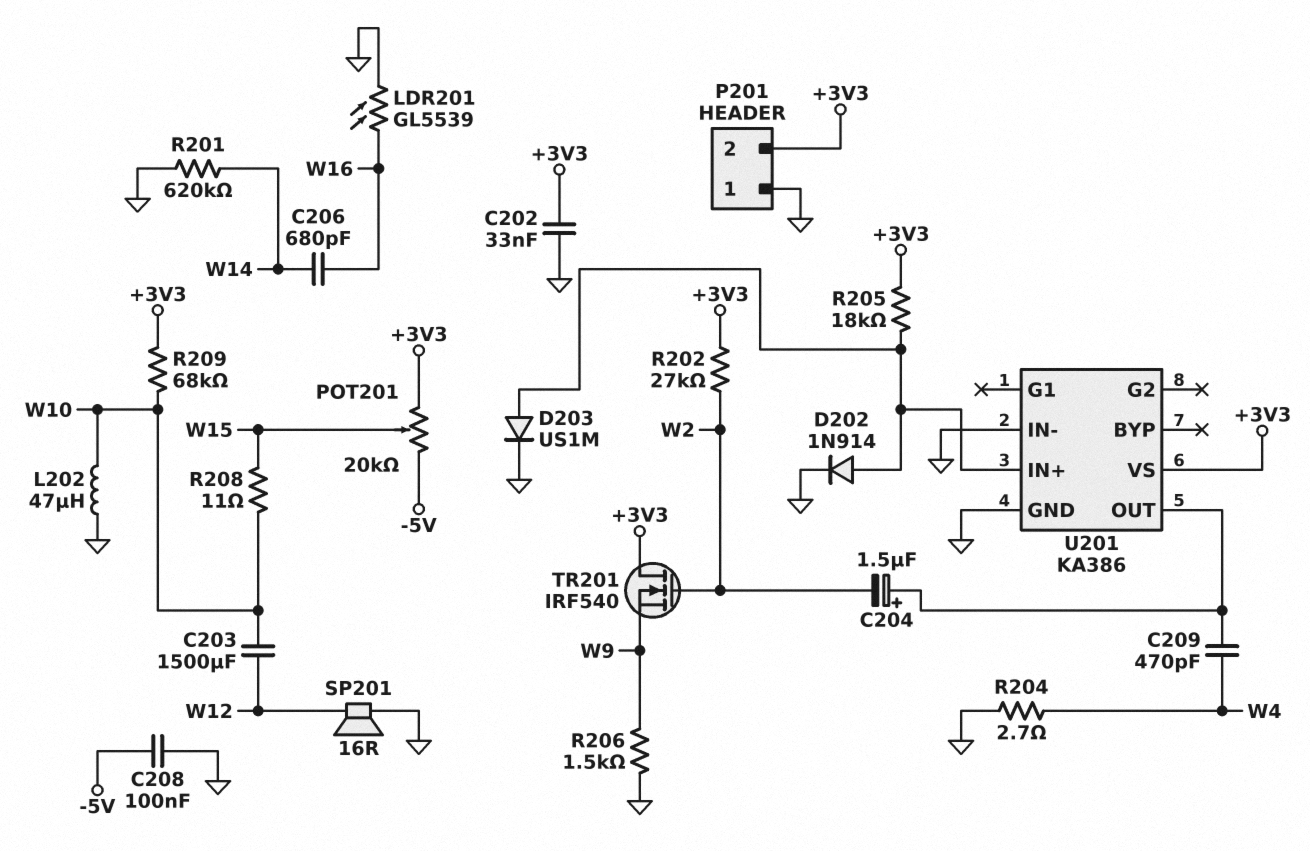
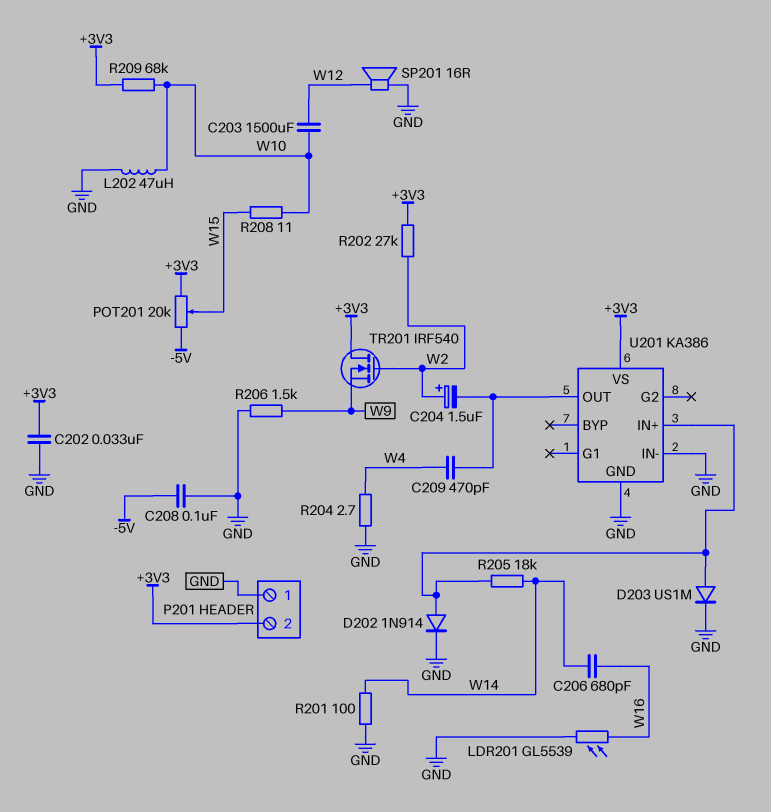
C204: 1.5uF (plus U201/OUT, minus W2) -> 1.5uF (plus W2, minus U201/OUT)
R201: 620k (GND, W14) -> 100 (GND, W14)
R205: 18k (+3V3, U201/IN+) -> 18k (U201/IN+, W14)

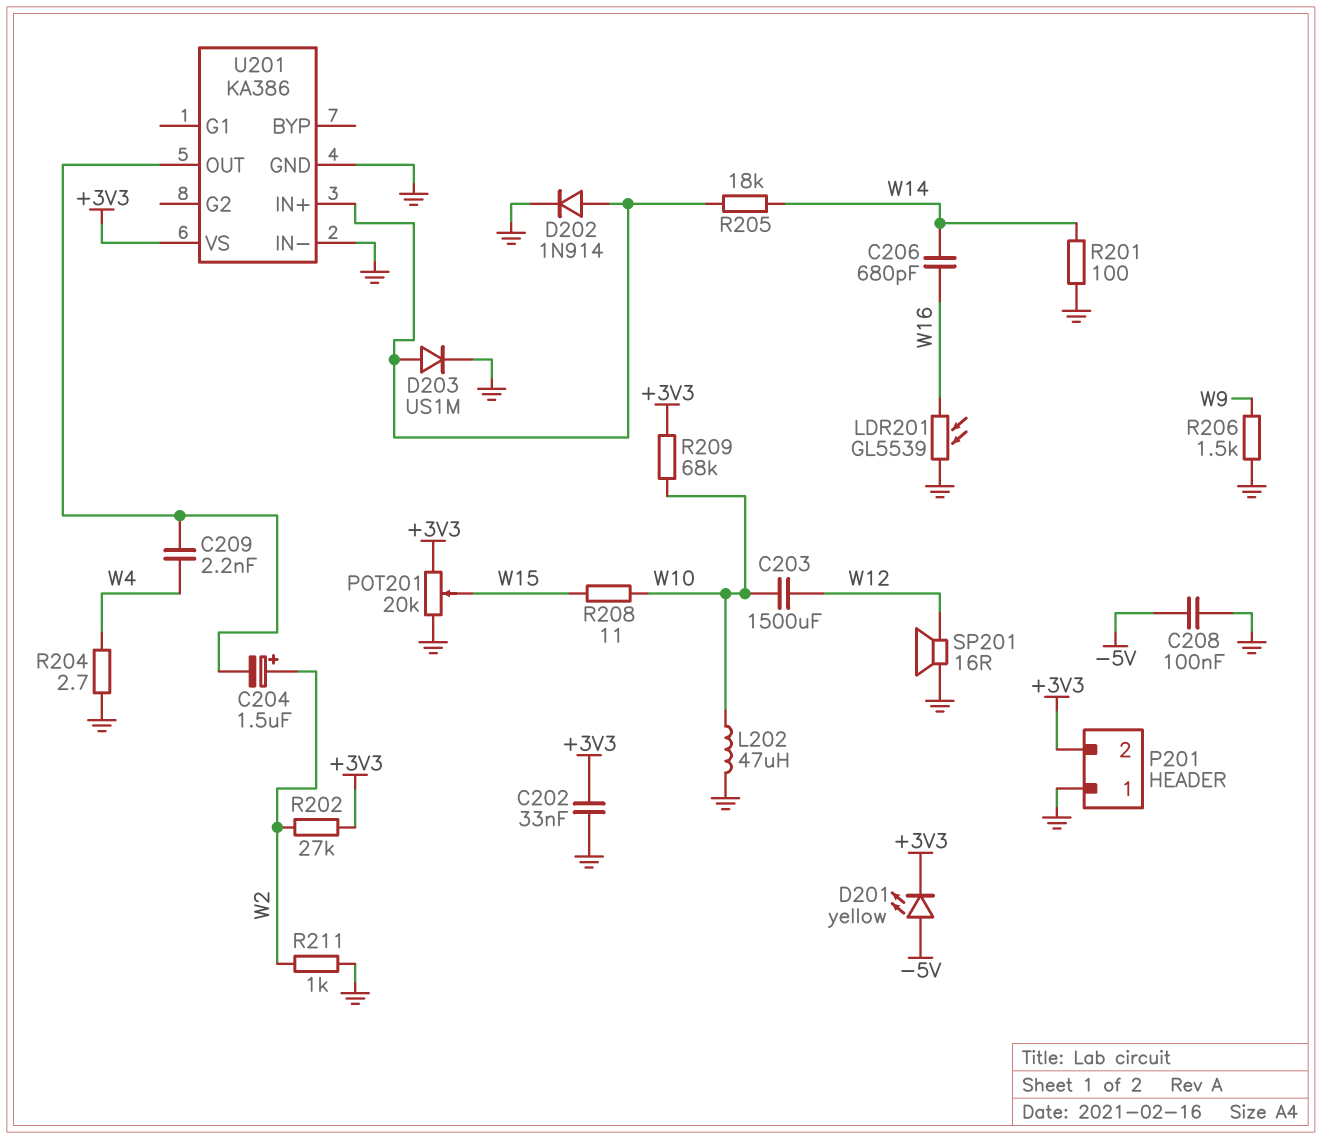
C209: 470pF (U201/OUT, W4) -> 2.2nF (U201/OUT, W4)
D201: none -> LED yellow (A -5V, K +3V3)
POT201: 20k (+3V3, -5V, wiper W15) -> 20k (+3V3, GND, wiper W15)
R211: none -> 1k (GND, W2)
TR201: NMOS IRF540 (G W2, D +3V3, S W9) -> none

